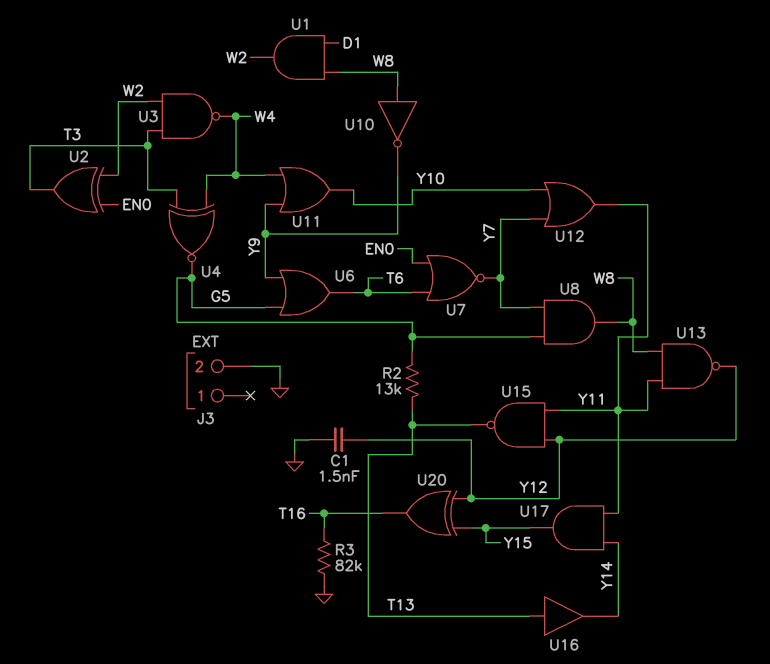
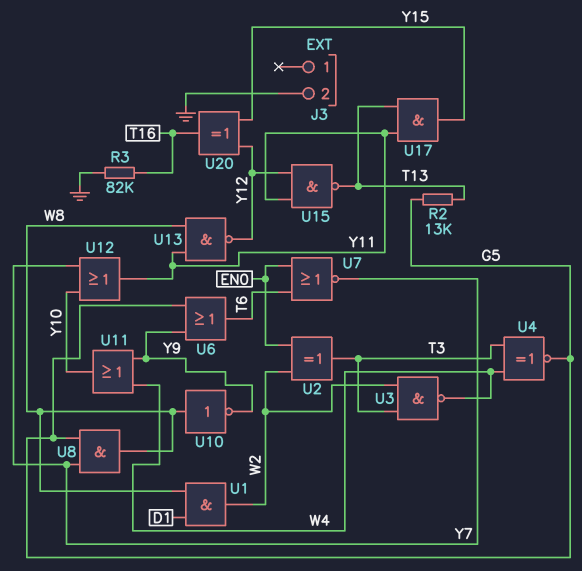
C1: 1.5nF (GND, Y12) -> none
U16: buffer (in T13, out Y14) -> none
U17: AND (in Y11, in Y14, out Y15) -> AND (in T13, in Y11, out Y15)

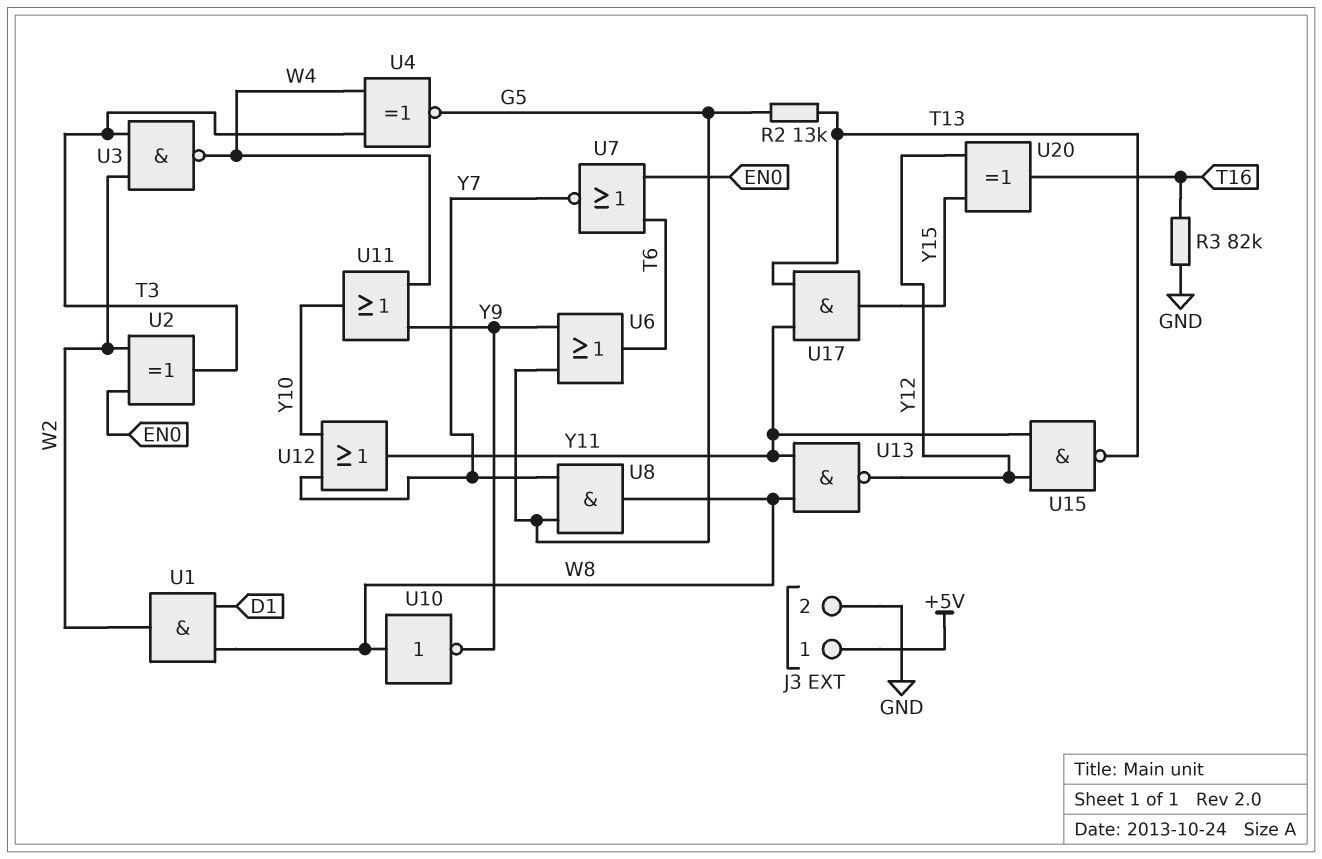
J3 pin 1: none -> +5V

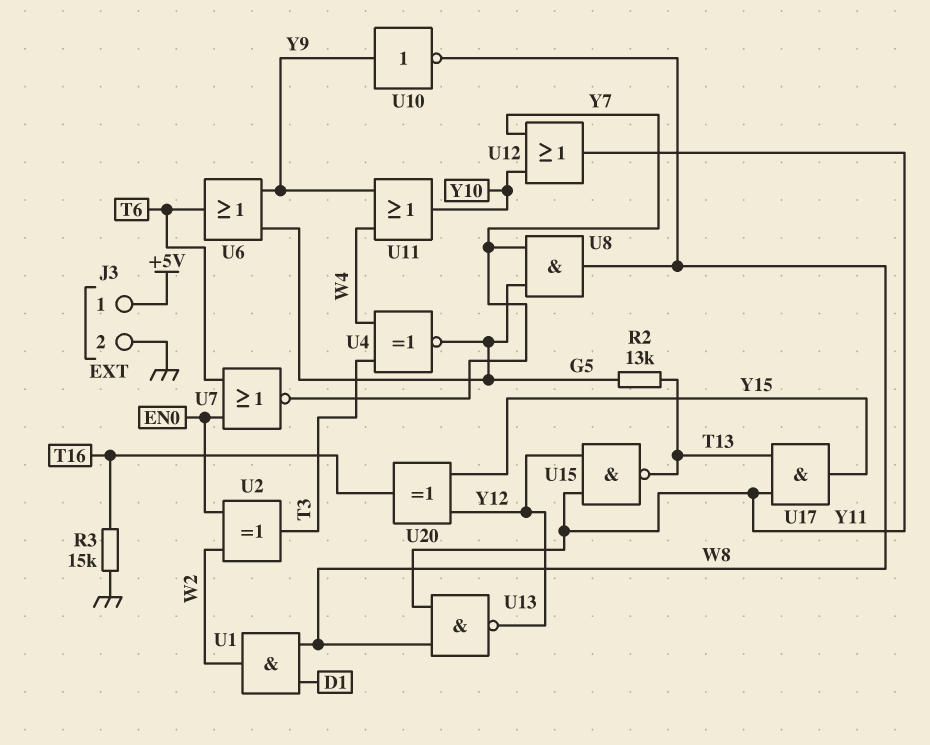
R3: 82k (GND, T16) -> 15k (GND, T16)
U3: NAND (in T3, in W2, out W4) -> none
U10: NOT (in W8, out Y9) -> NOT (in Y9, out W8)

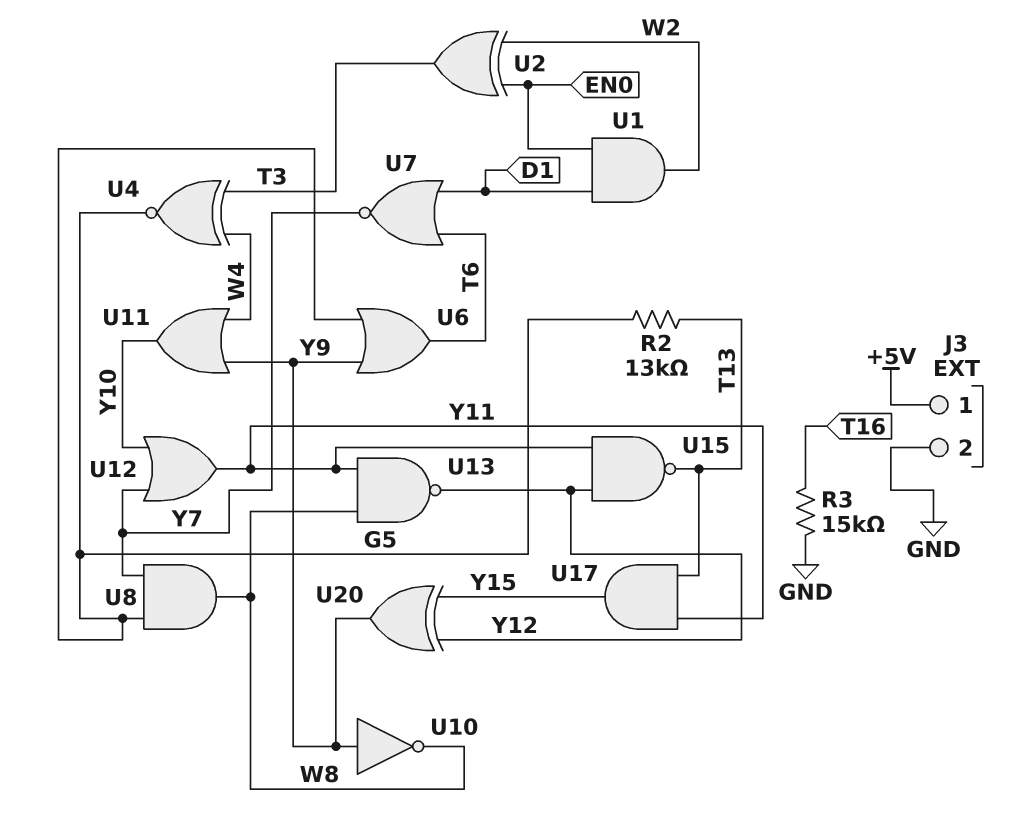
U1: AND (in D1, in W8, out W2) -> AND (in D1, in EN0, out W2)
U7: NOR (in EN0, in T6, out Y7) -> NOR (in D1, in T6, out Y7)
U20: XOR (in Y12, in Y15, out T16) -> XOR (in Y12, in Y15, out Y9)

